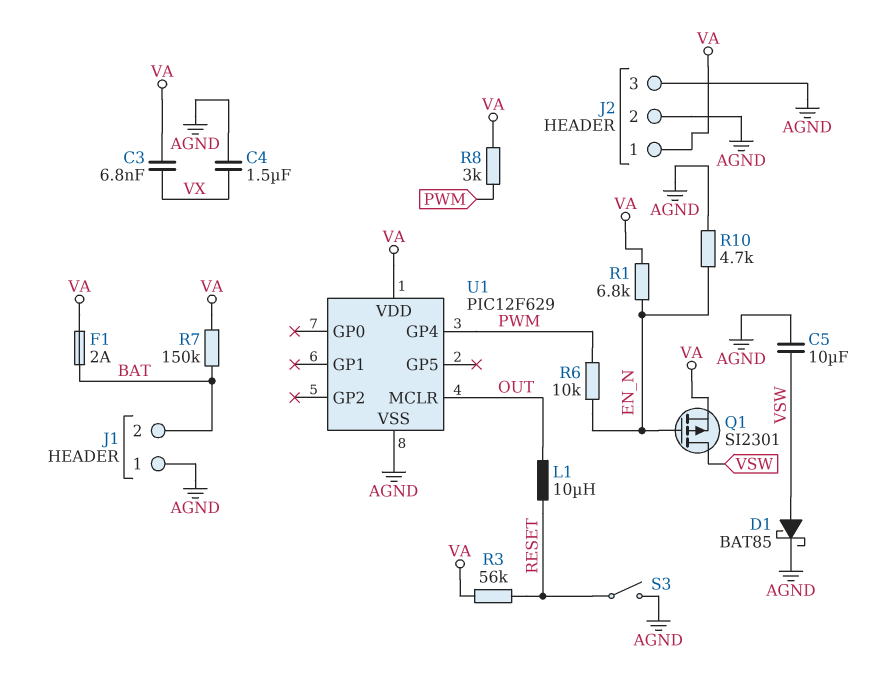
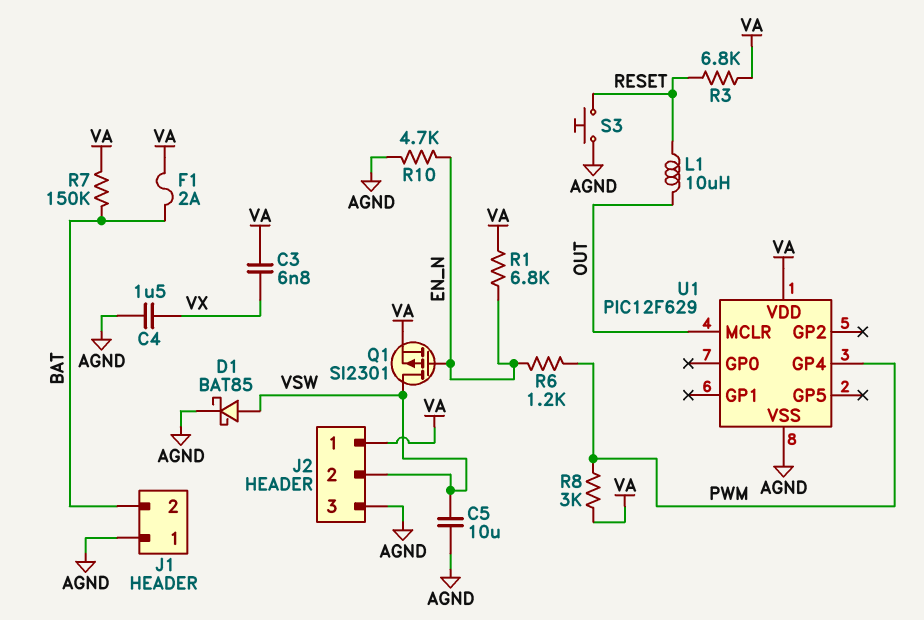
J2 pin 2: AGND -> VSW
R3: 56k (RESET, VA) -> 6.8k (RESET, VA)
R6: 10k (EN_N, PWM) -> 1.2k (EN_N, PWM)
S3: switch (AGND, RESET) -> button (AGND, RESET)

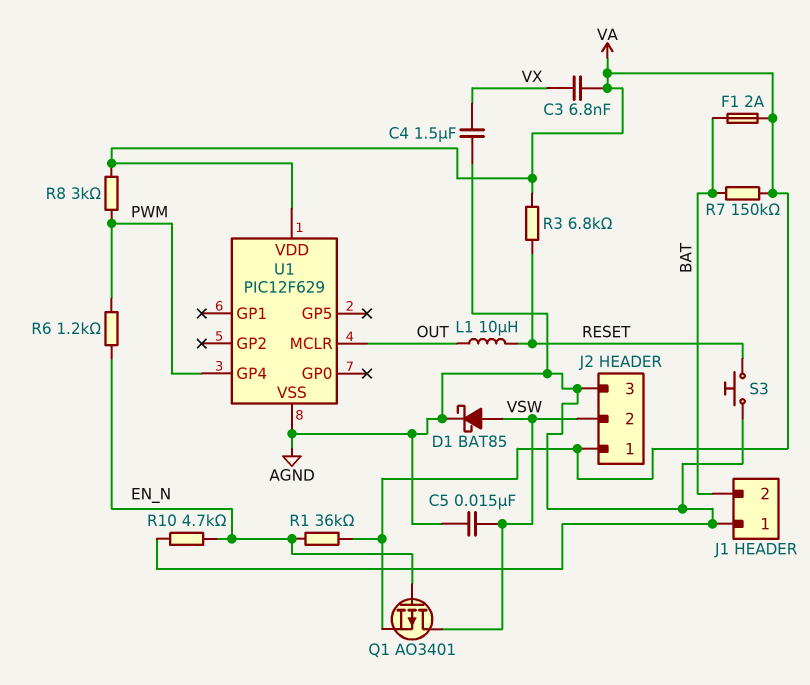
C5: 10uF (AGND, VSW) -> 15nF (AGND, VSW)
Q1: PMOS SI2301 (G EN_N, D VSW, S VA) -> PMOS AO3401 (G EN_N, D VSW, S VA)
R1: 6.8k (EN_N, VA) -> 36k (EN_N, VA)

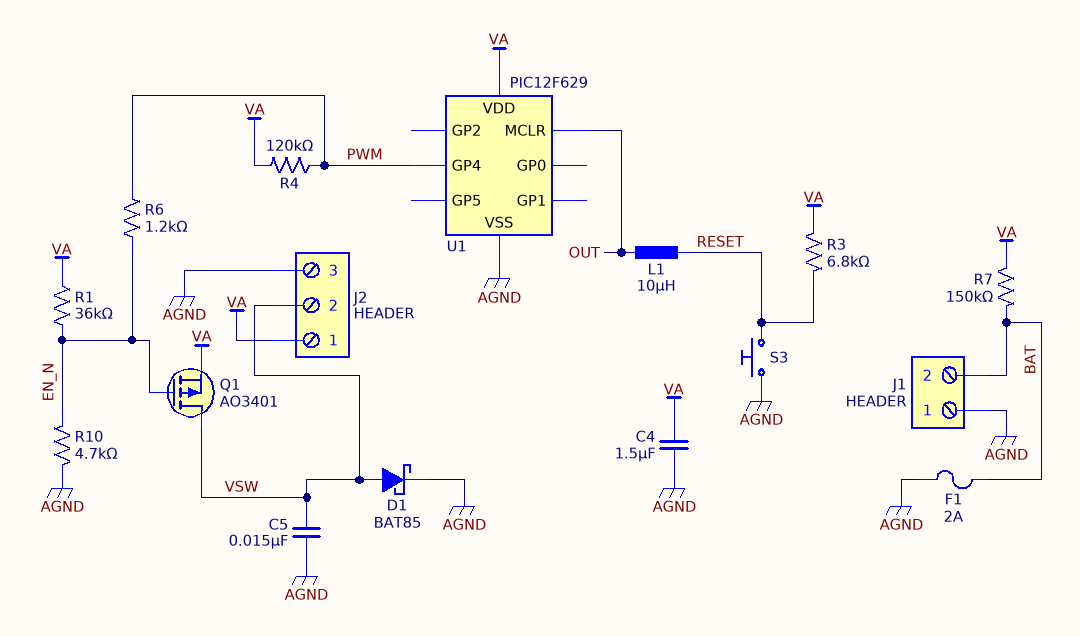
C3: 6.8nF (VA, VX) -> none
C4: 1.5uF (AGND, VX) -> 1.5uF (AGND, VA)
F1: 2A (BAT, VA) -> 2A (AGND, BAT)
R4: none -> 120k (PWM, VA)
R8: 3k (PWM, VA) -> none

